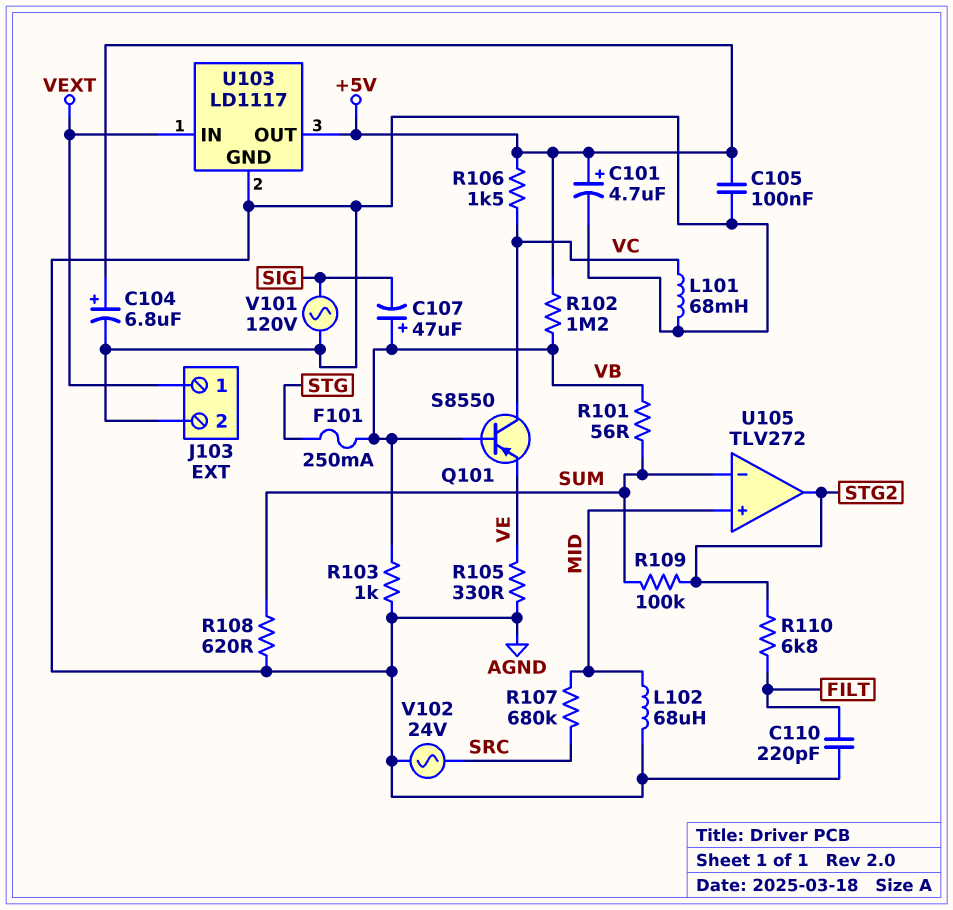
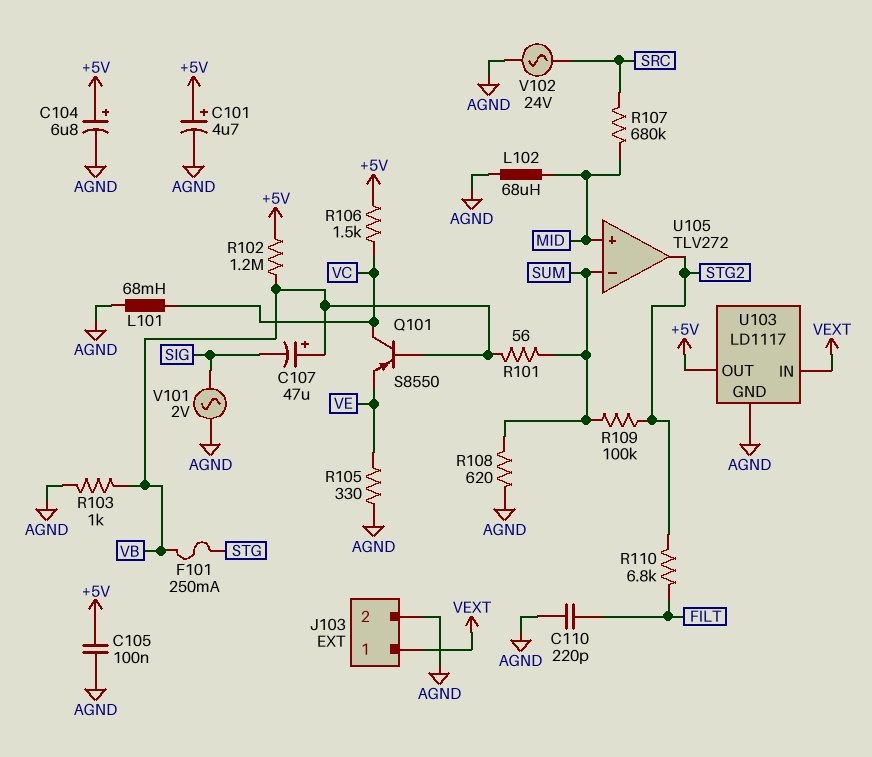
V101: AC 120V (AGND, SIG) -> AC 2V (AGND, SIG)

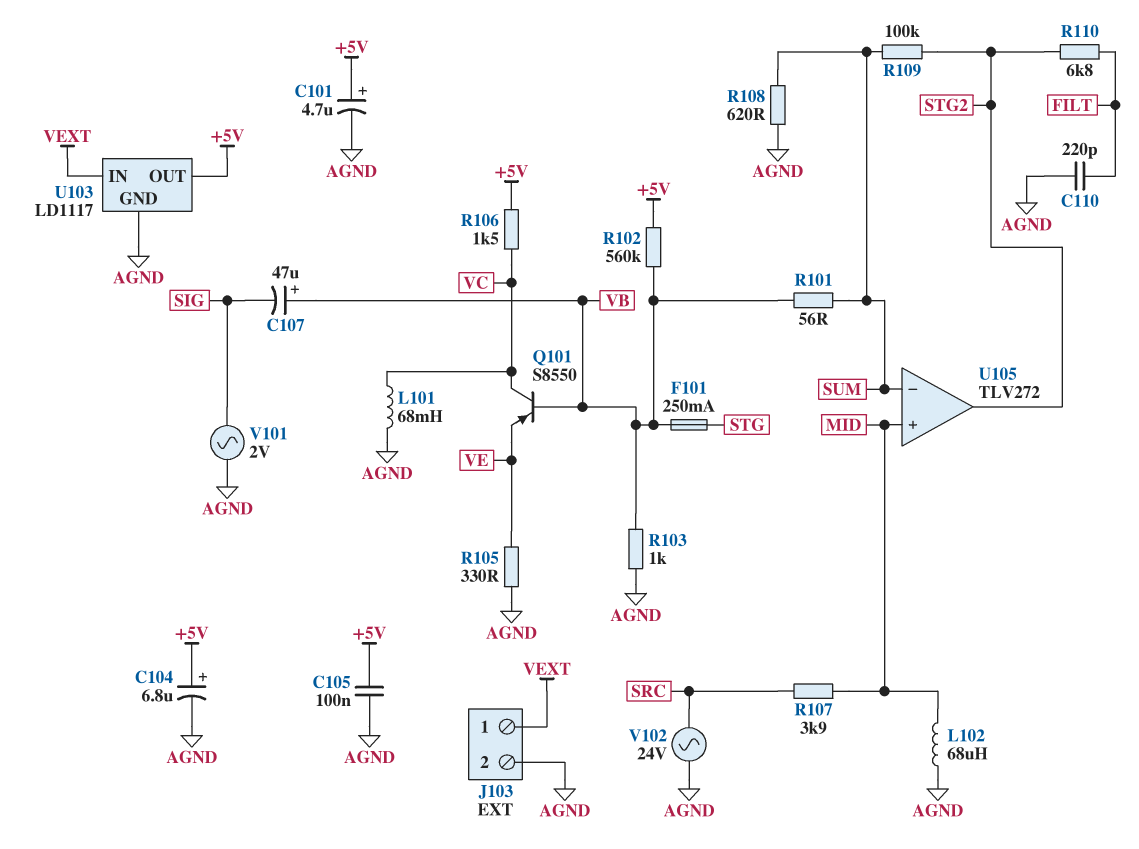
R102: 1.2M (+5V, VB) -> 560k (+5V, VB)
R107: 680k (MID, SRC) -> 3.9k (MID, SRC)

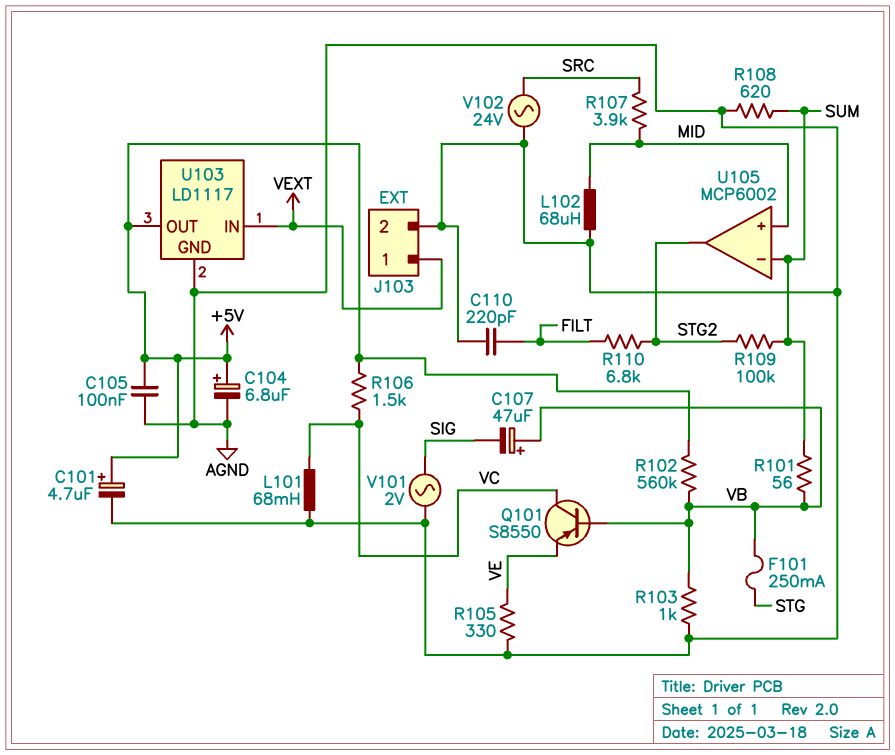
U105: TLV272 -> MCP6002

